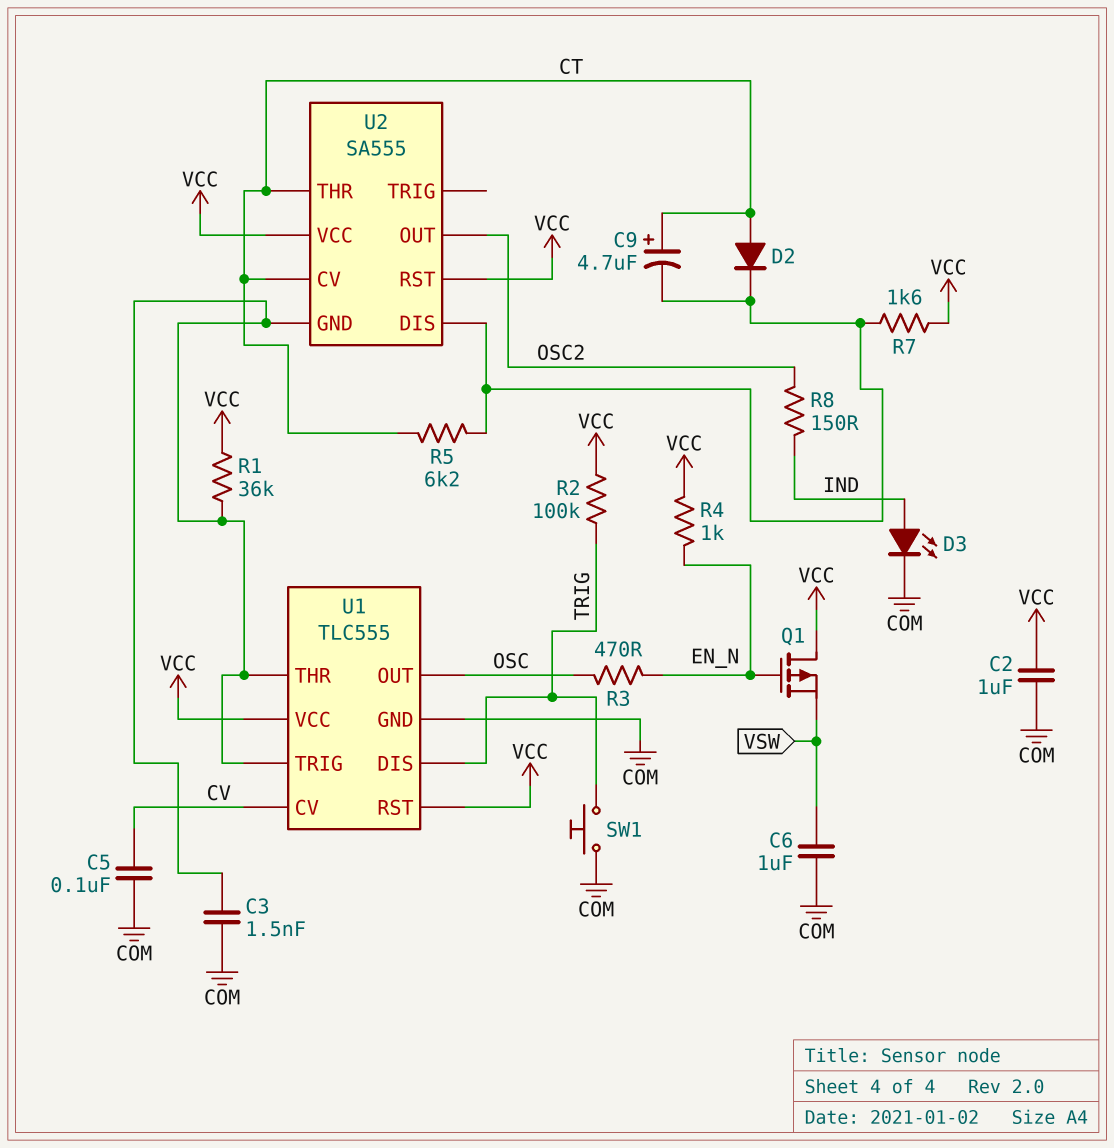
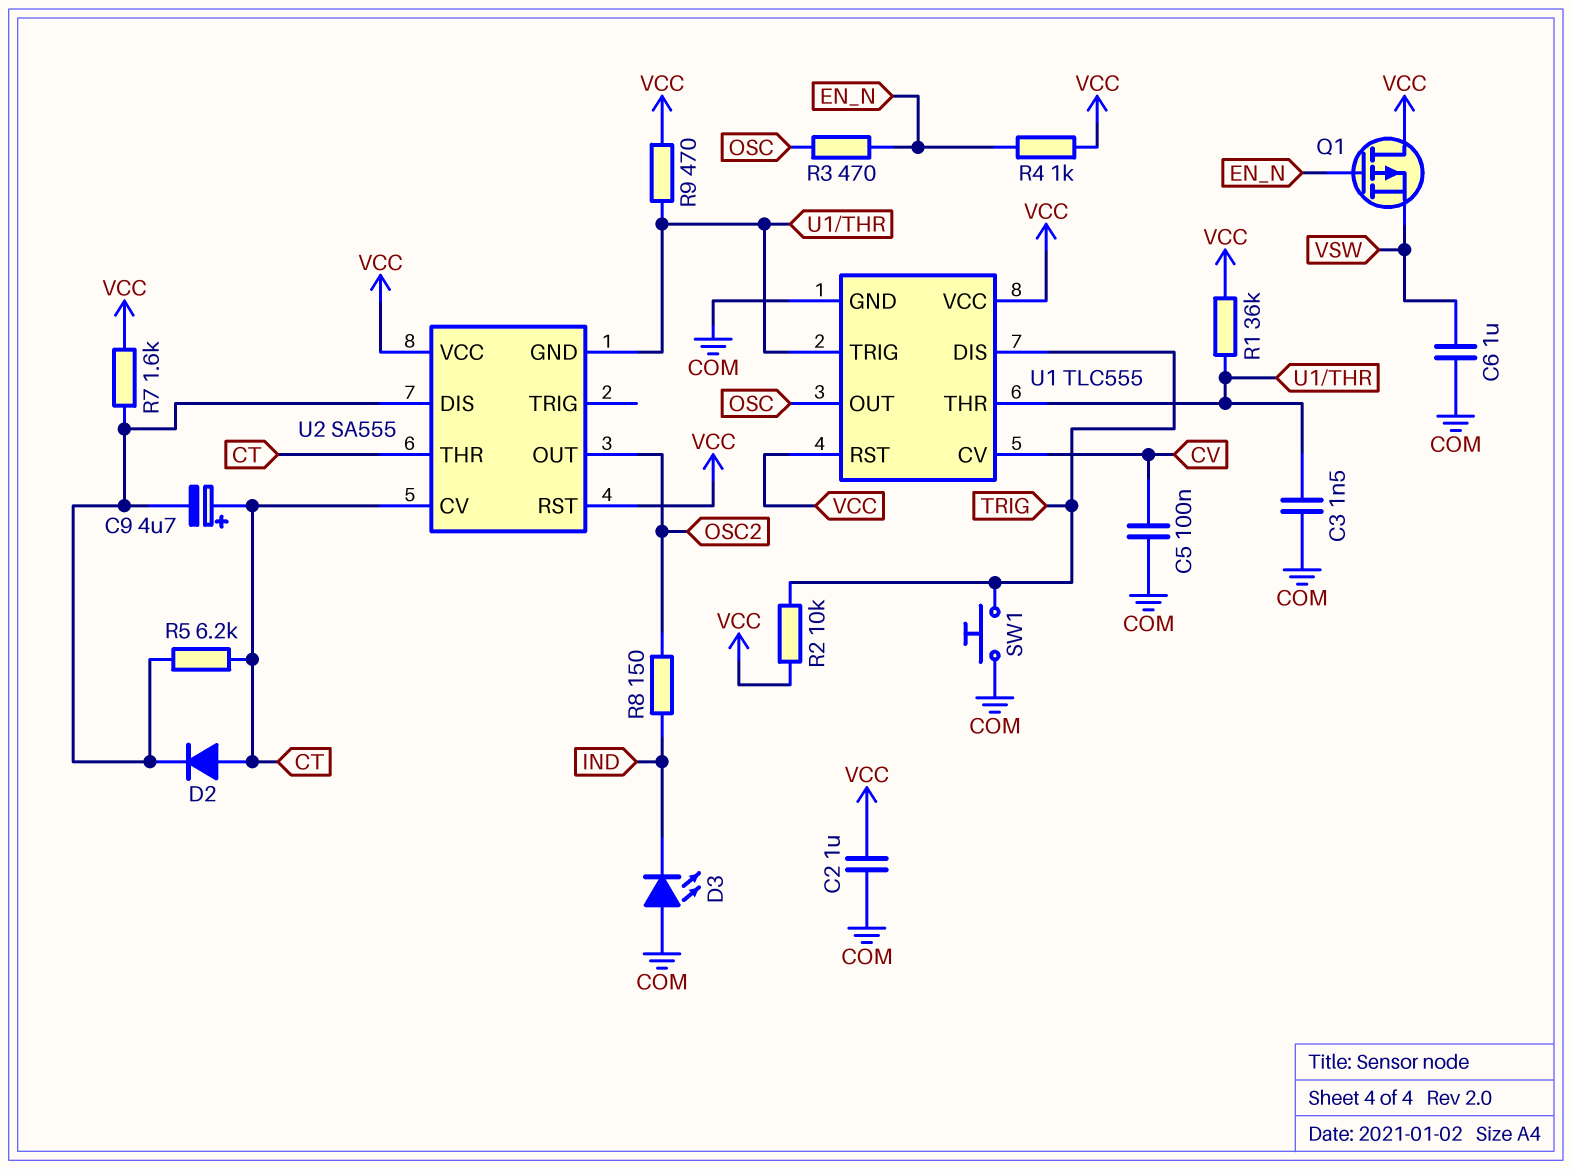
D3: LED (A IND, K COM) -> LED (A COM, K IND)
R2: 100k (TRIG, VCC) -> 10k (TRIG, VCC)
R9: none -> 470 (U1/THR, VCC)

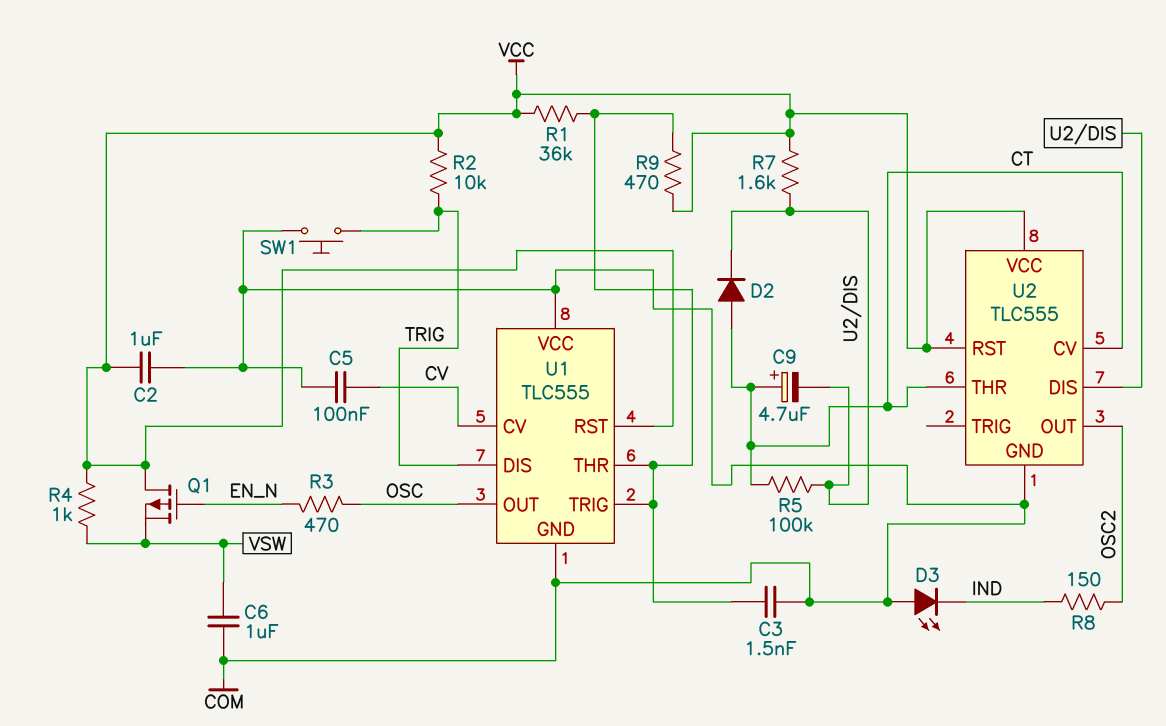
R4: 1k (EN_N, VCC) -> 1k (VCC, VSW)
R5: 6.2k (CT, U2/DIS) -> 100k (CT, U2/DIS)
U1 pin VCC: VCC -> COM
U2: SA555 -> TLC555
U2 pin GND: U1/THR -> COM

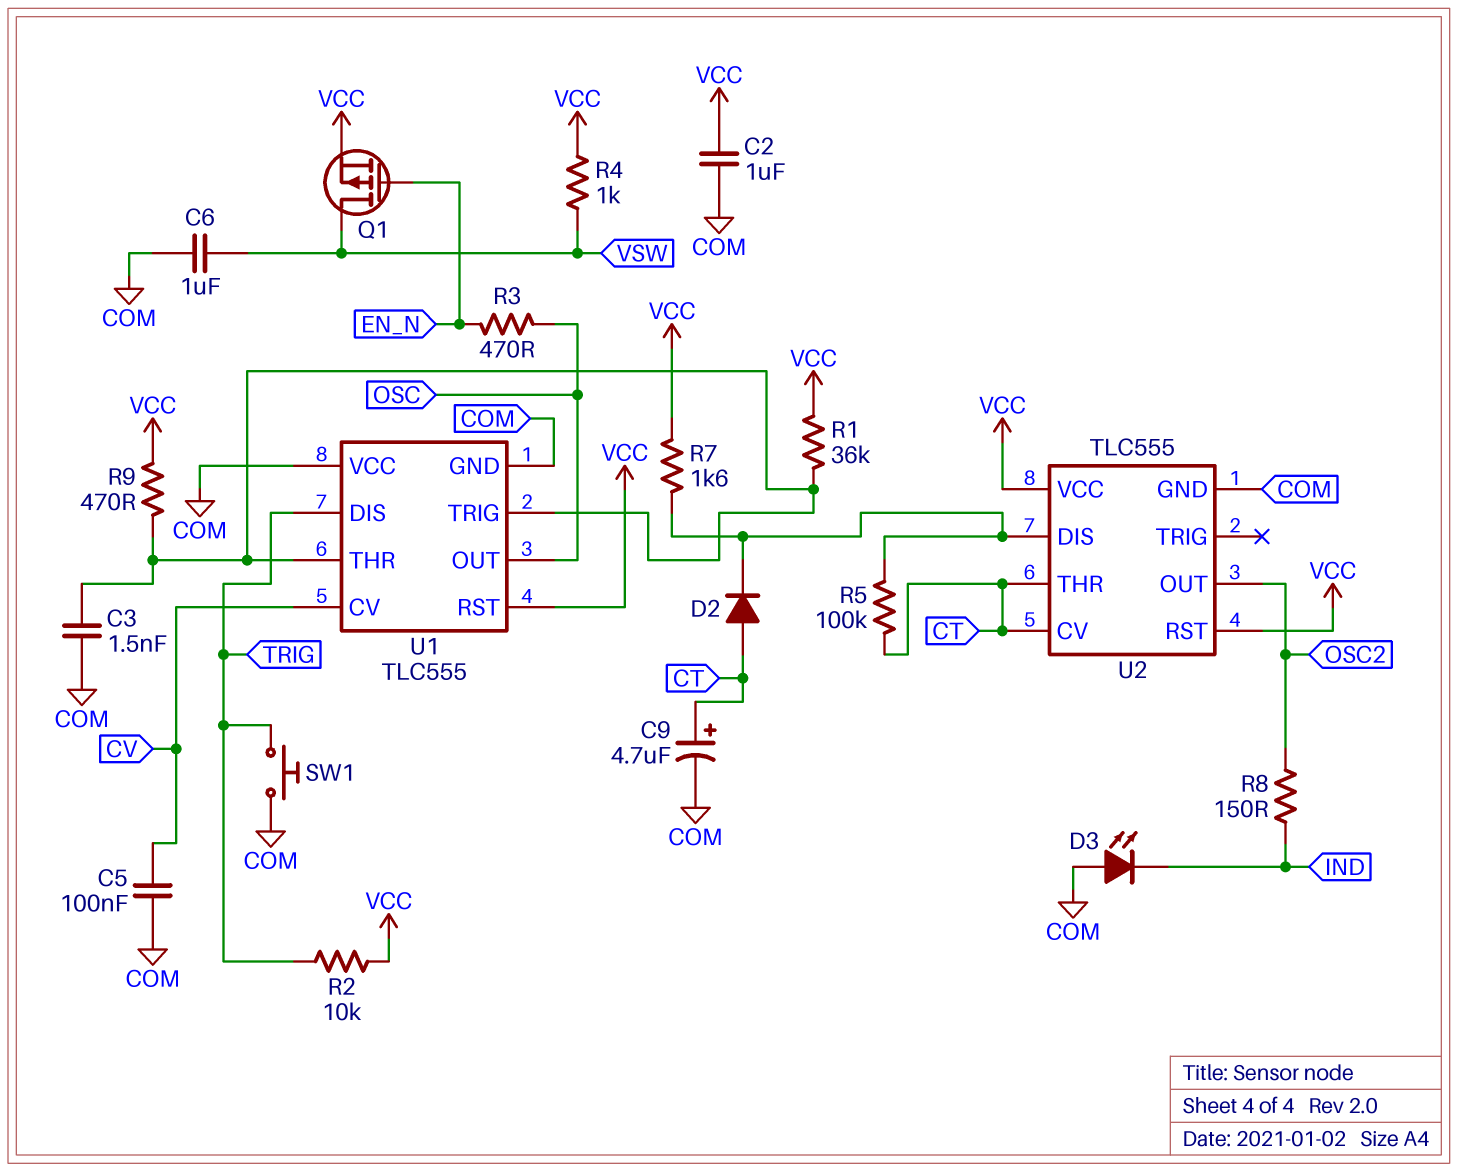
C9: 4.7uF (plus CT, minus U2/DIS) -> 4.7uF (plus CT, minus COM)
Q1: PMOS (G EN_N, D VCC, S VSW) -> PMOS (G EN_N, D VSW, S VCC)

